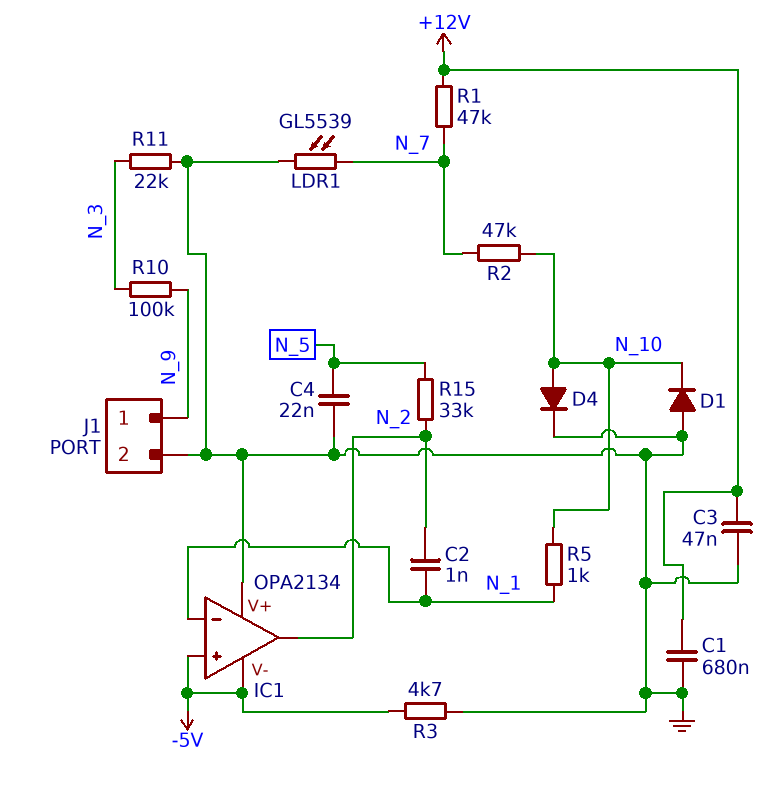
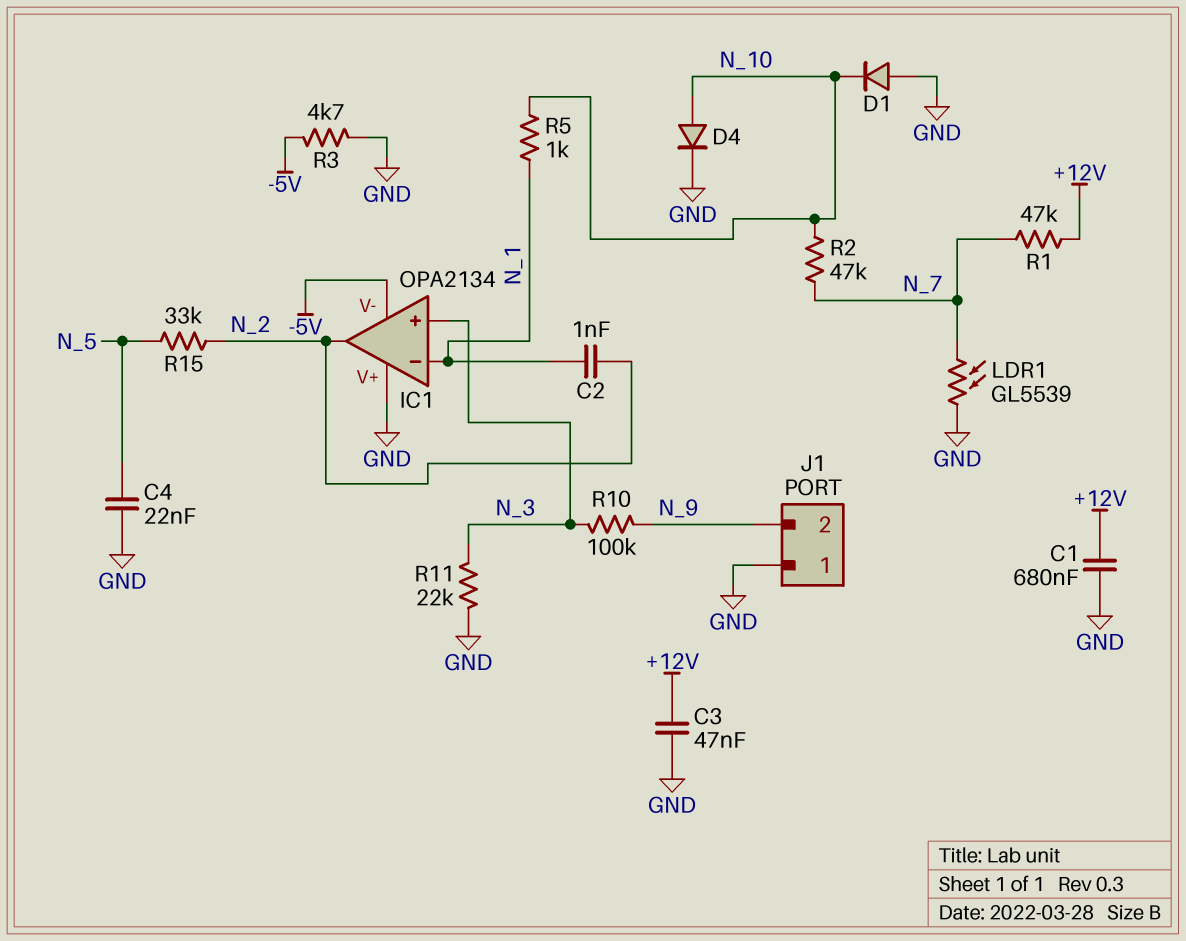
IC1 pin in+: -5V -> N_3
J1 pin 1: N_9 -> GND
J1 pin 2: GND -> N_9

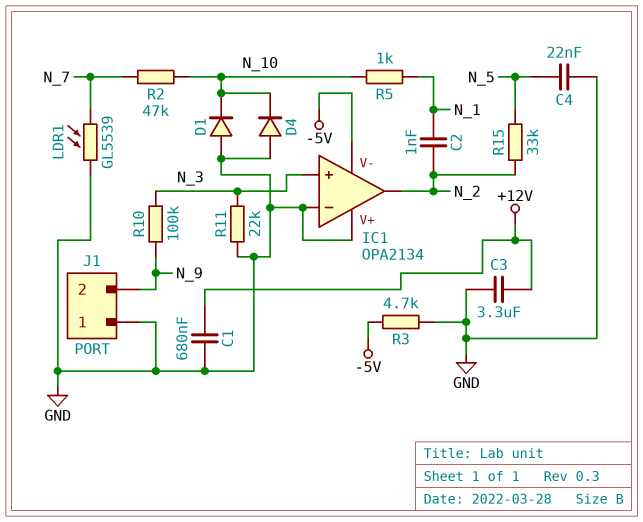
C3: 47nF (+12V, GND) -> 3.3uF (+12V, GND)
D4: diode (A N_10, K GND) -> diode (A GND, K N_10)
IC1 pin in-: N_1 -> GND
R1: 47k (+12V, N_7) -> none

